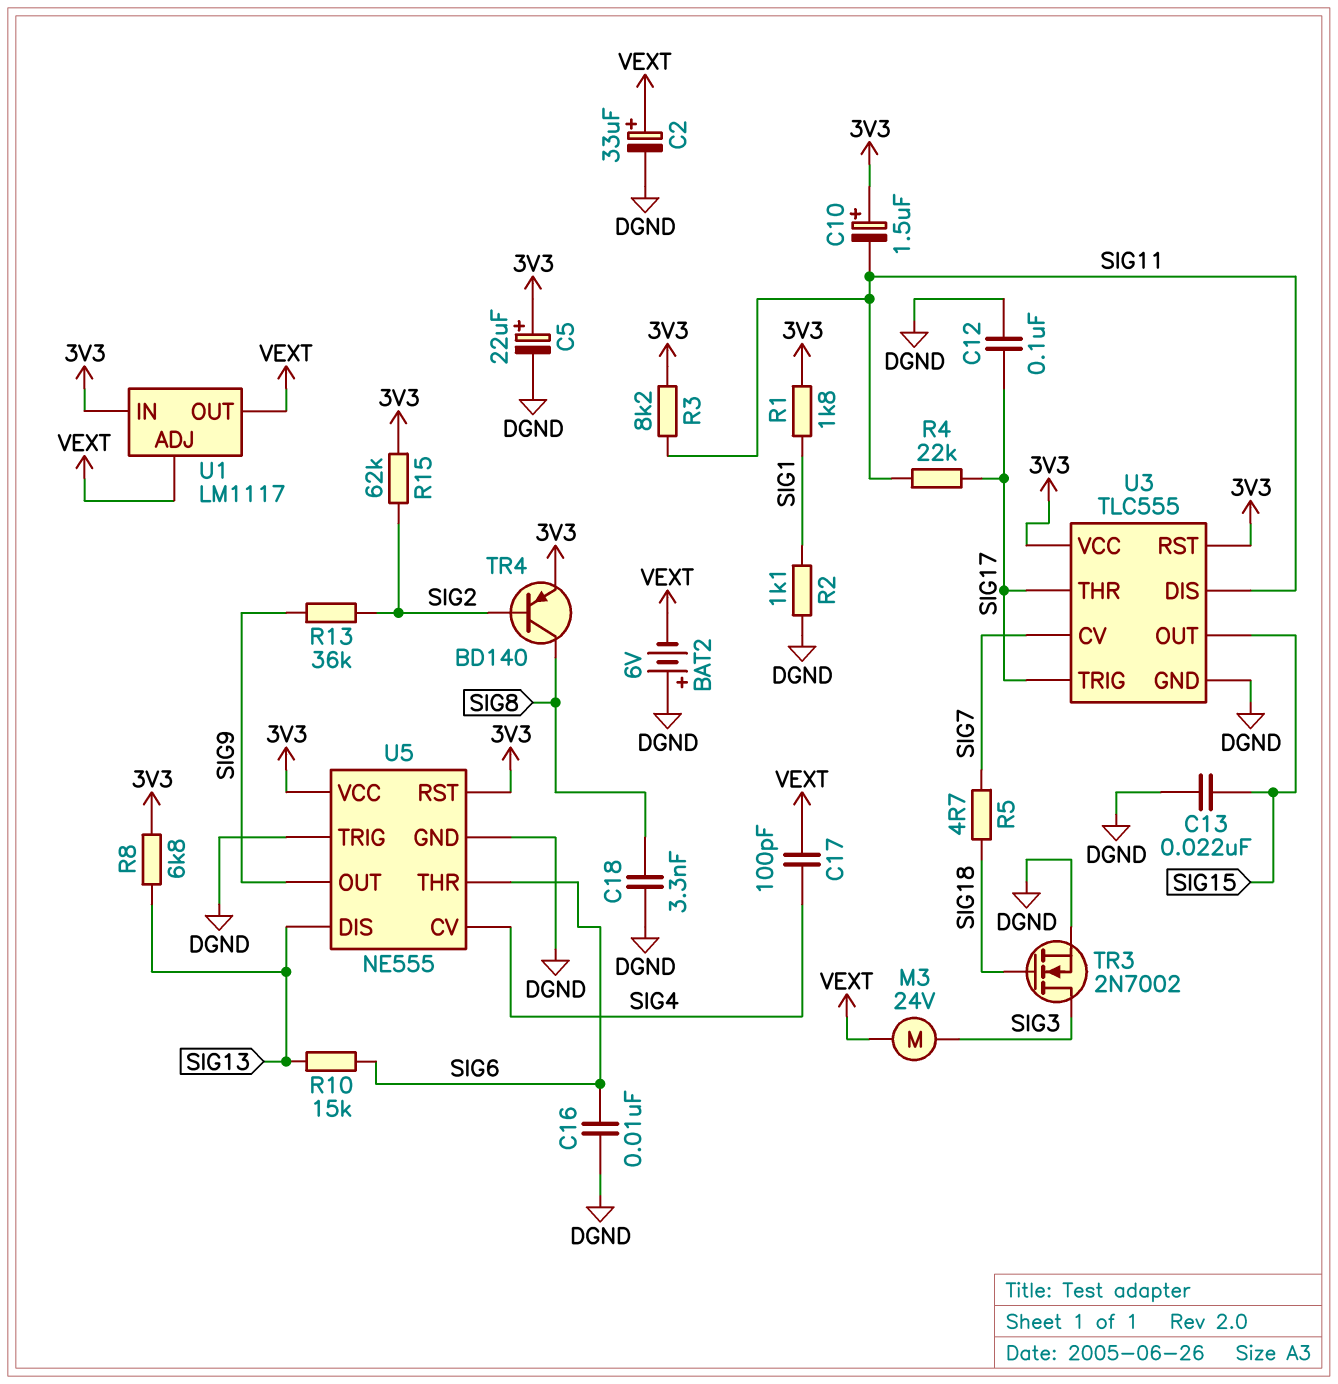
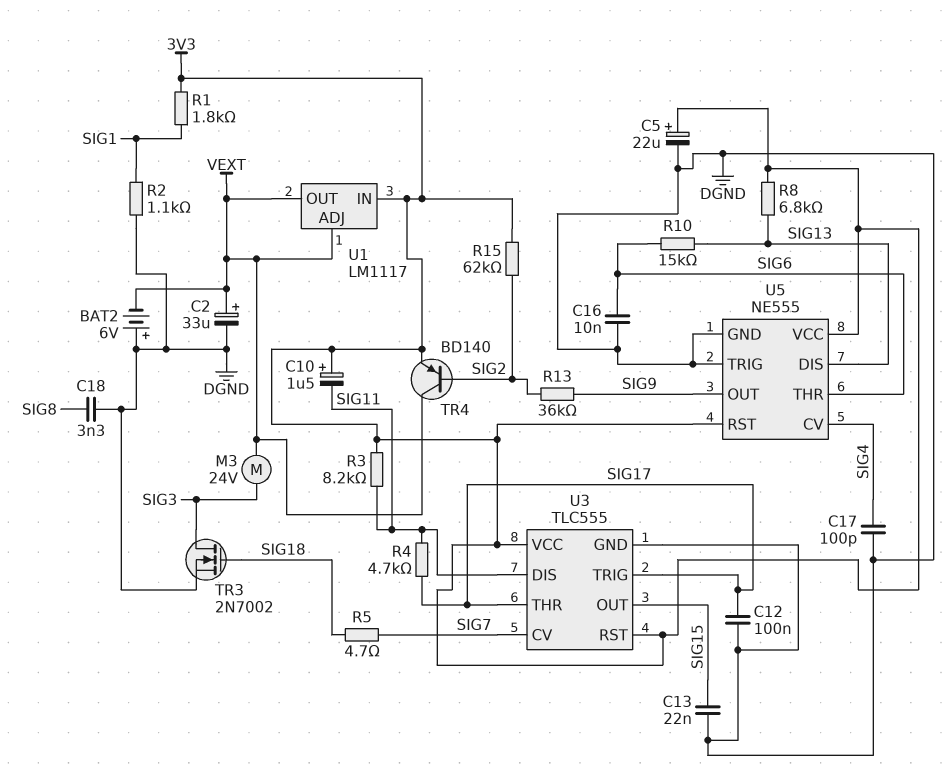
C17: 100pF (SIG4, VEXT) -> 100pF (DGND, SIG4)
R4: 22k (SIG11, SIG17) -> 4.7k (SIG11, SIG17)
TR4: PNP BD140 (B SIG2, C SIG8, E 3V3) -> PNP BD140 (B SIG2, C VEXT, E 3V3)

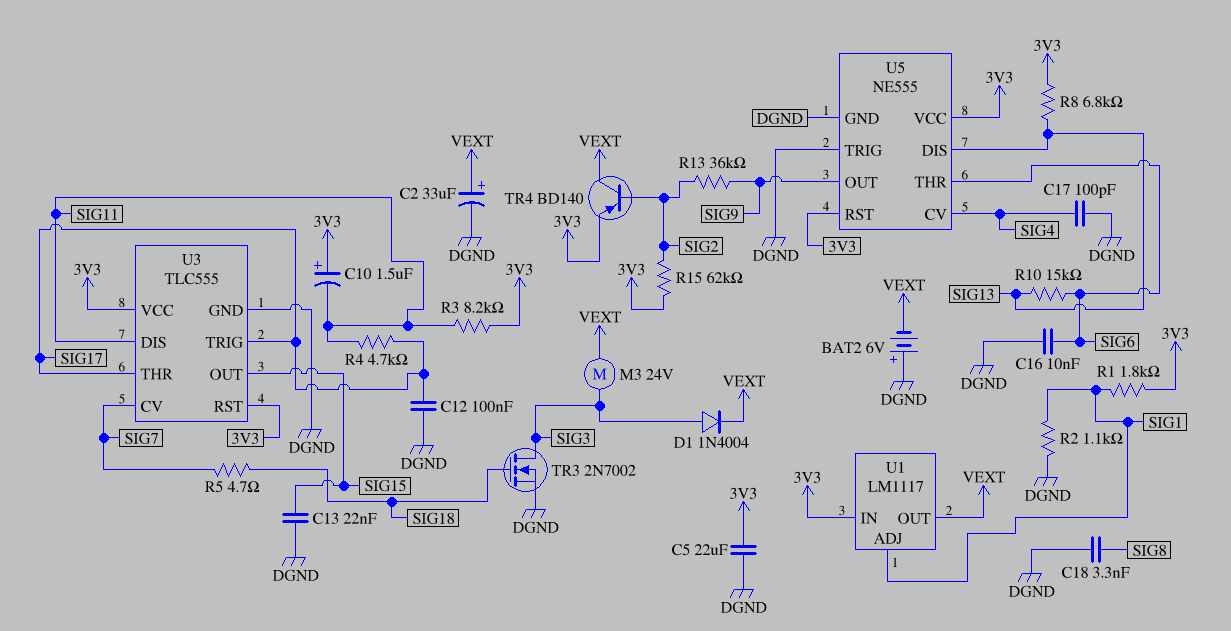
C5: 22uF (plus 3V3, minus DGND) -> 22uF (3V3, DGND)
D1: none -> diode 1N4004 (A SIG3, K VEXT)
U1 pin ADJ: VEXT -> SIG1

